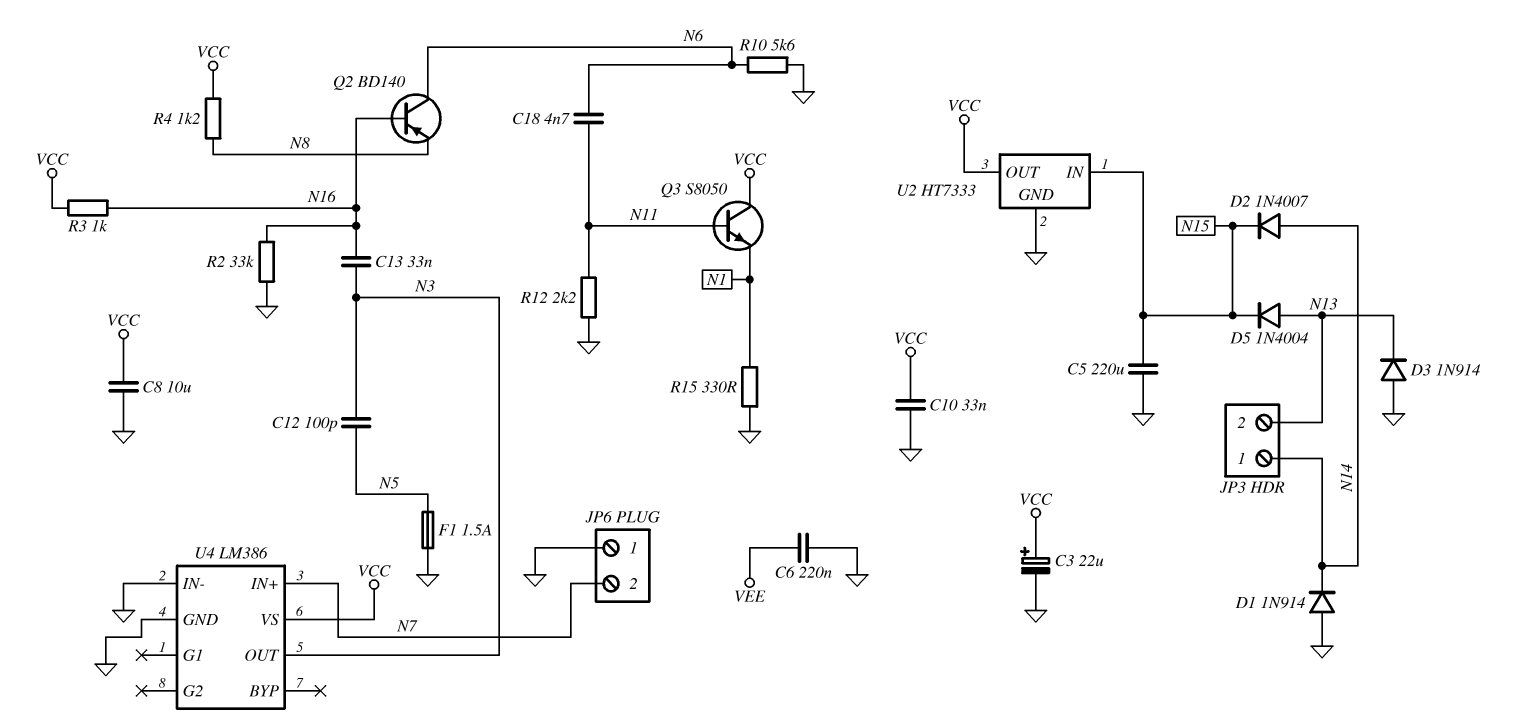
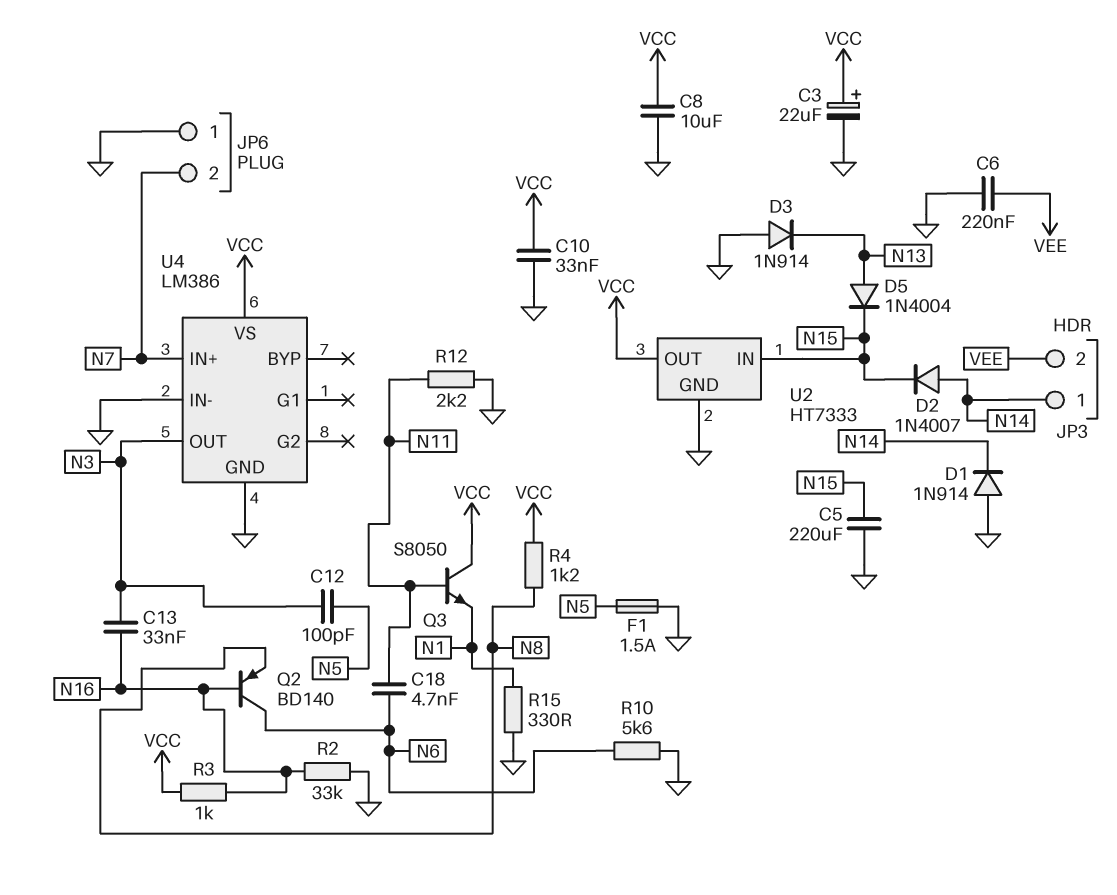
JP3 pin 2: N13 -> VEE

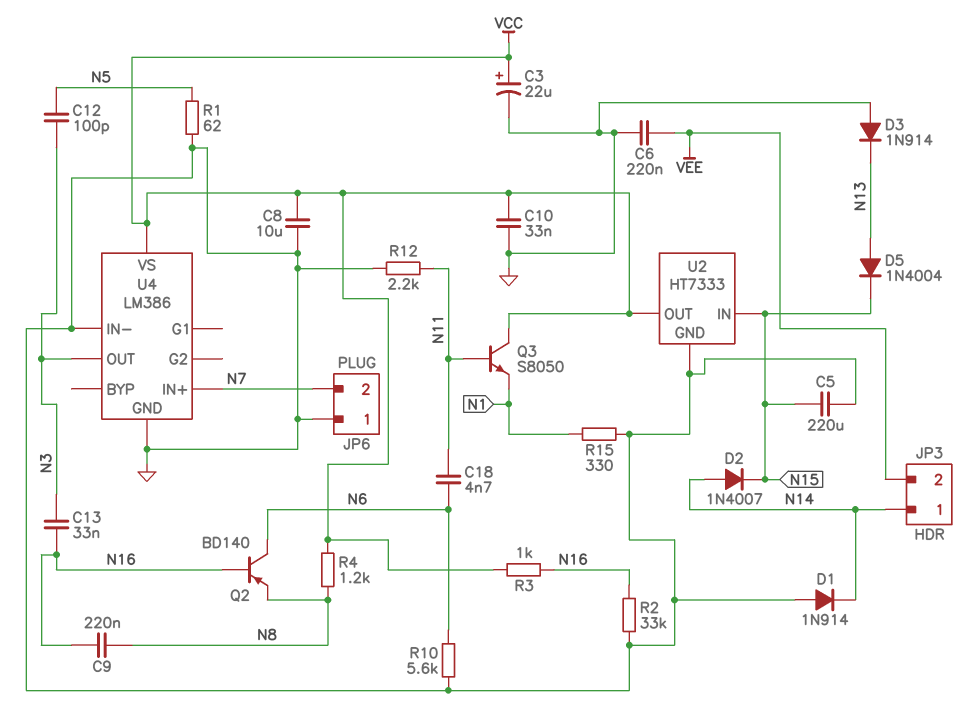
C9: none -> 220nF (N8, N16)
F1: 1.5A (GND, N5) -> none
R1: none -> 62 (GND, N5)

